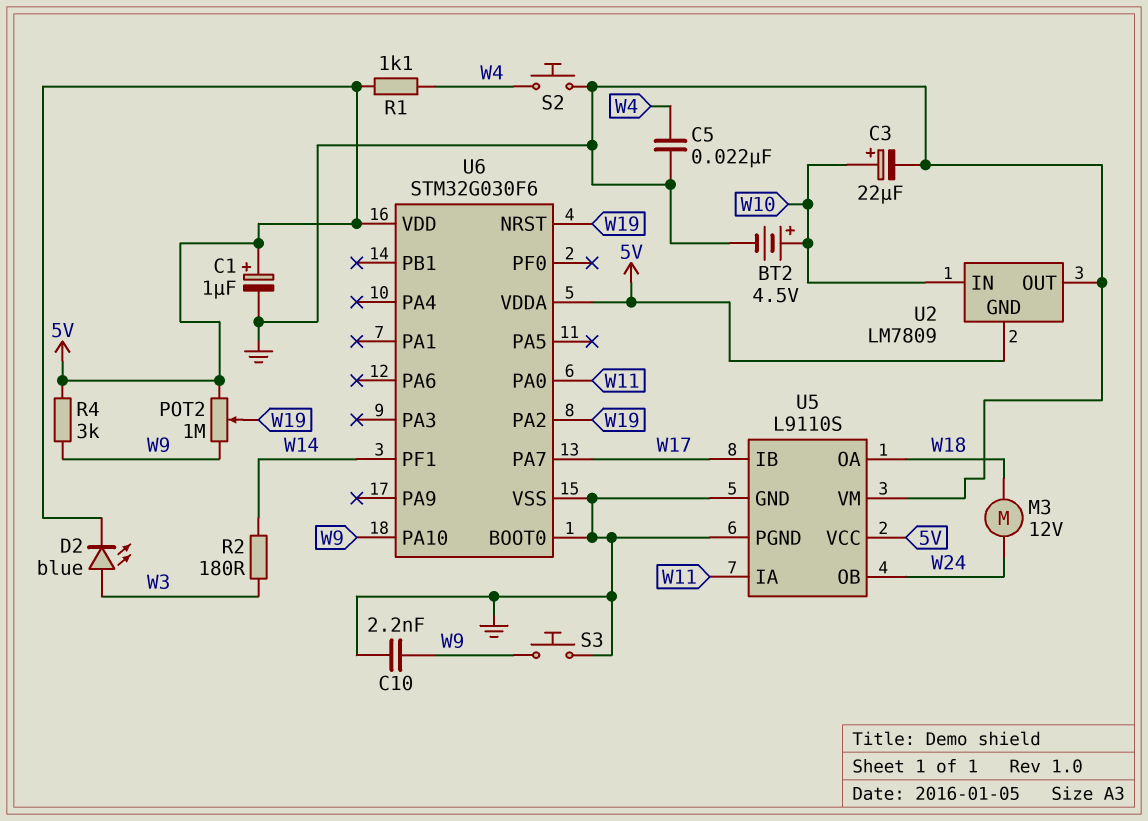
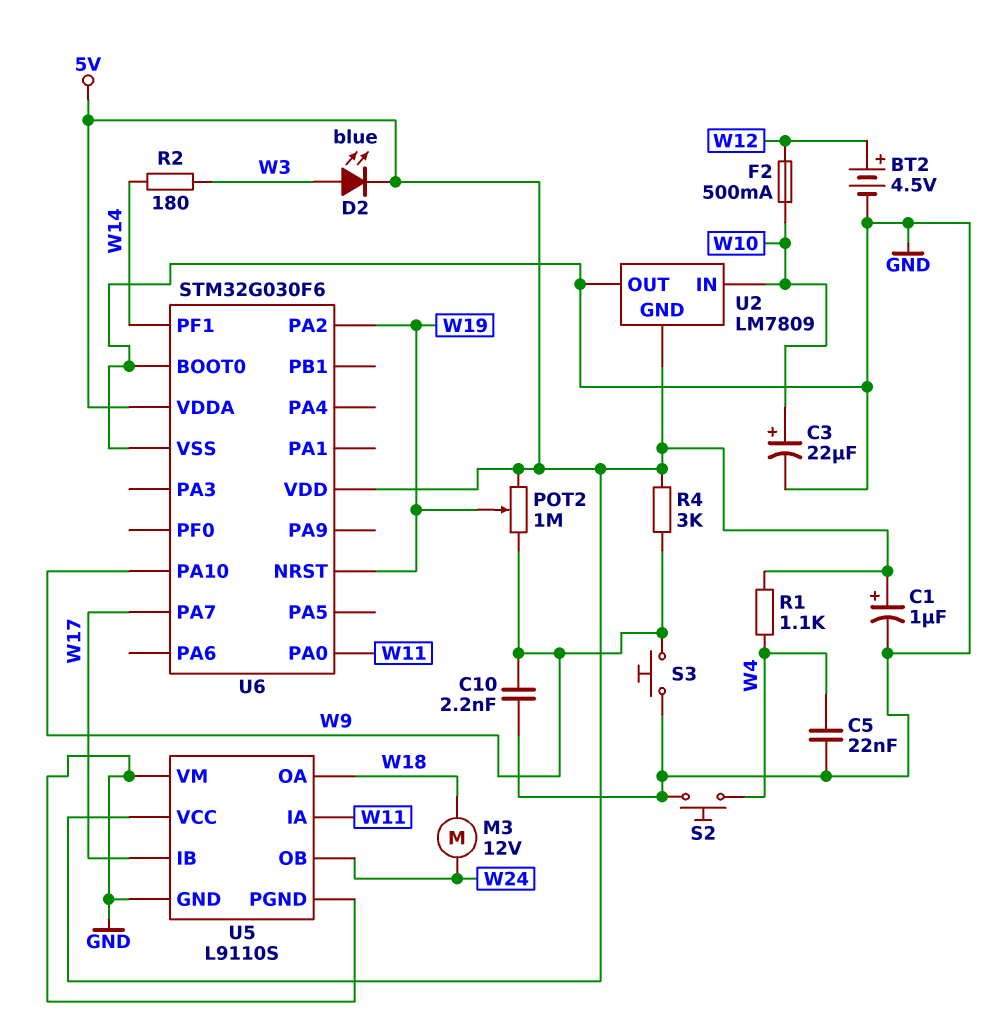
BT2: 4.5V (plus W10, minus GND) -> 4.5V (plus W12, minus GND)
F2: none -> 500mA (W10, W12)

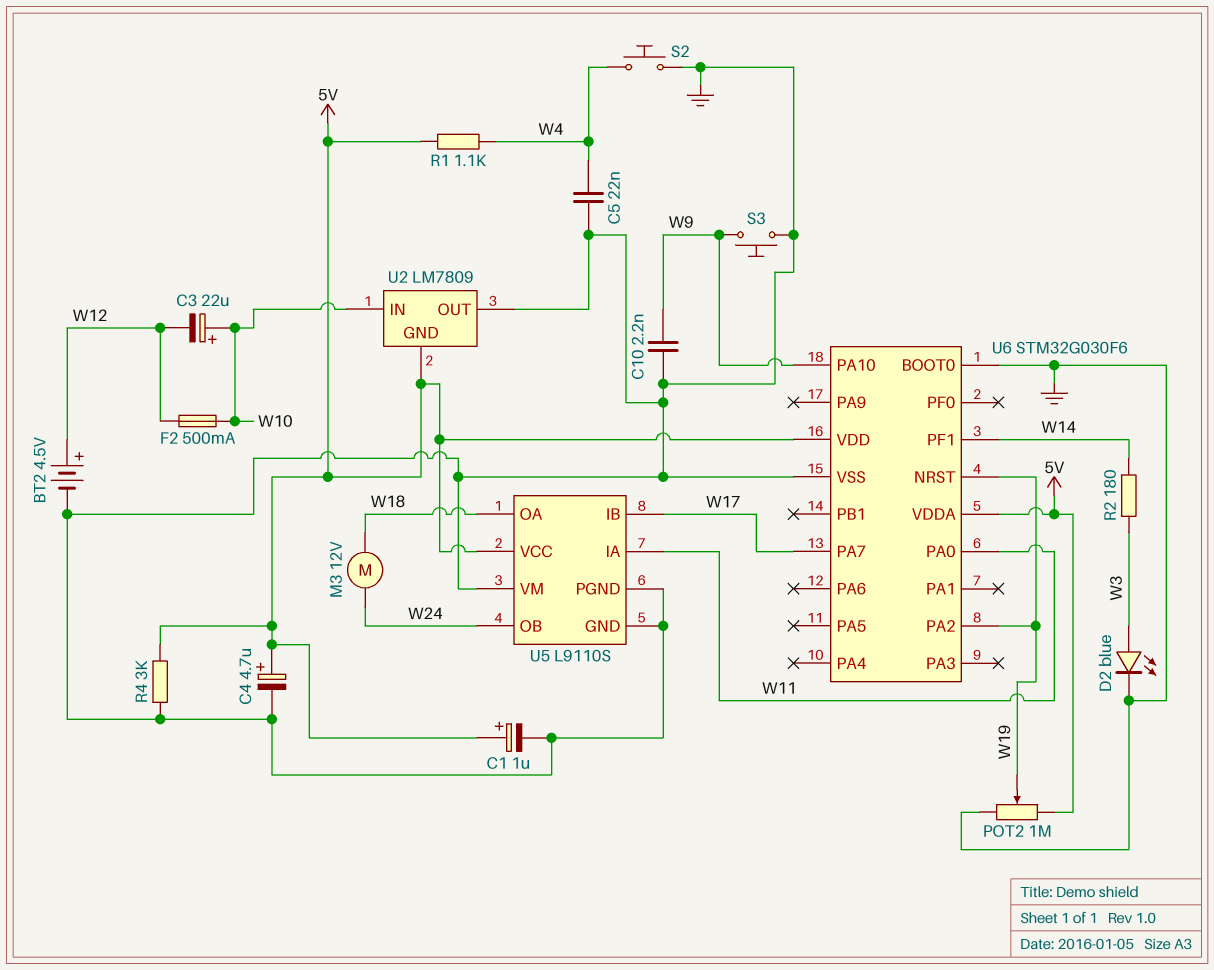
C3: 22uF (plus W10, minus GND) -> 22uF (plus W10, minus W12)
C4: none -> 4.7uF (plus 5V, minus GND)
D2: LED blue (A W3, K 5V) -> LED blue (A W3, K GND)
POT2: 1M (5V, W9, wiper W19) -> 1M (5V, GND, wiper W19)
R4: 3k (5V, W9) -> 3k (5V, GND)

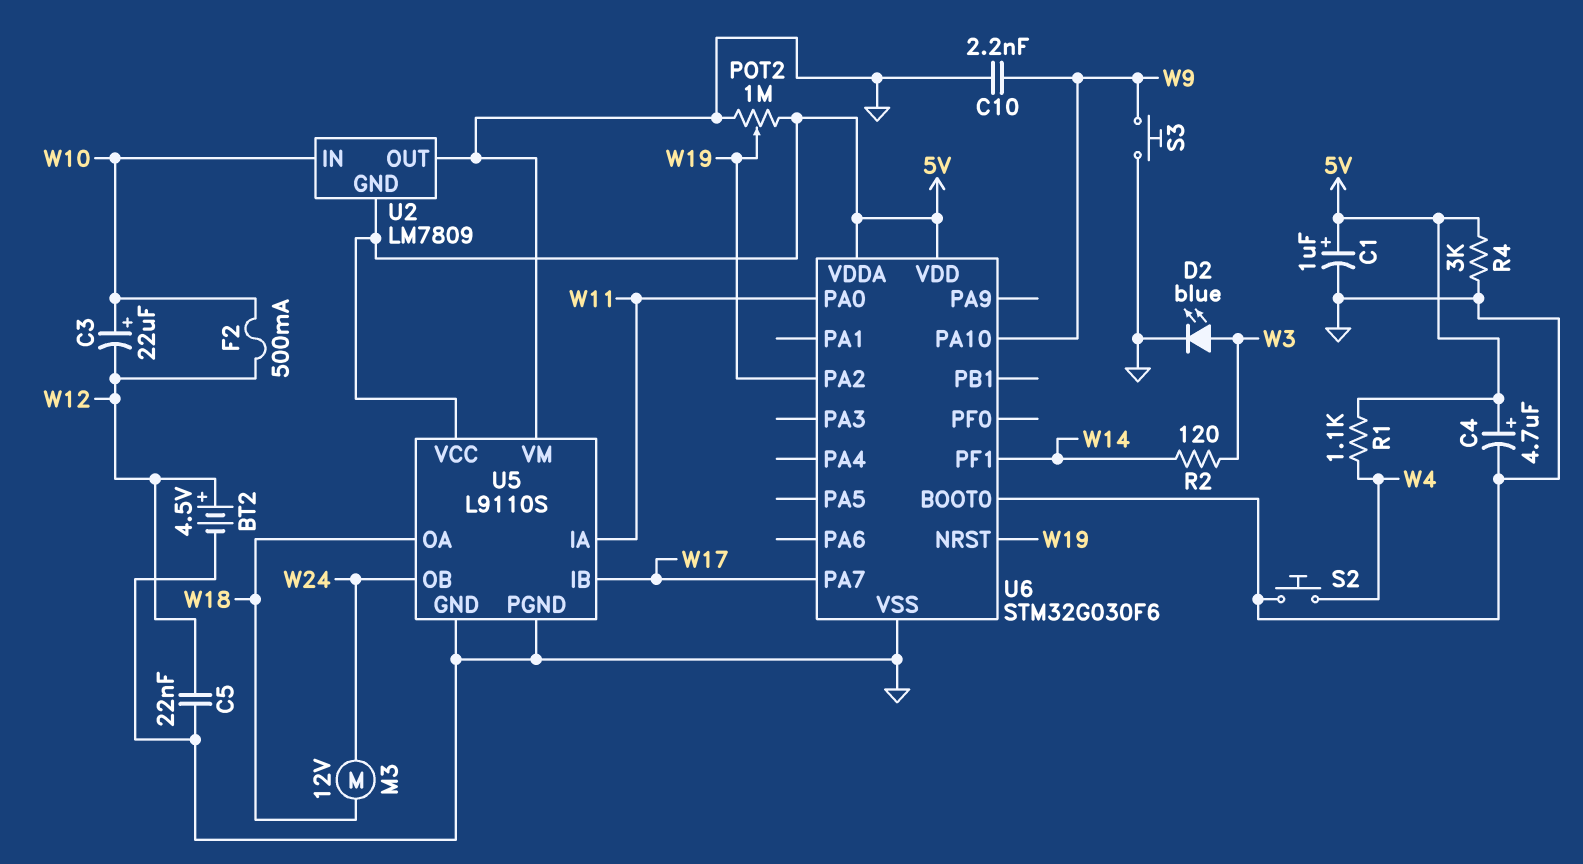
C5: 22nF (GND, W4) -> 22nF (GND, W12)
R2: 180 (W3, W14) -> 120 (W3, W14)

